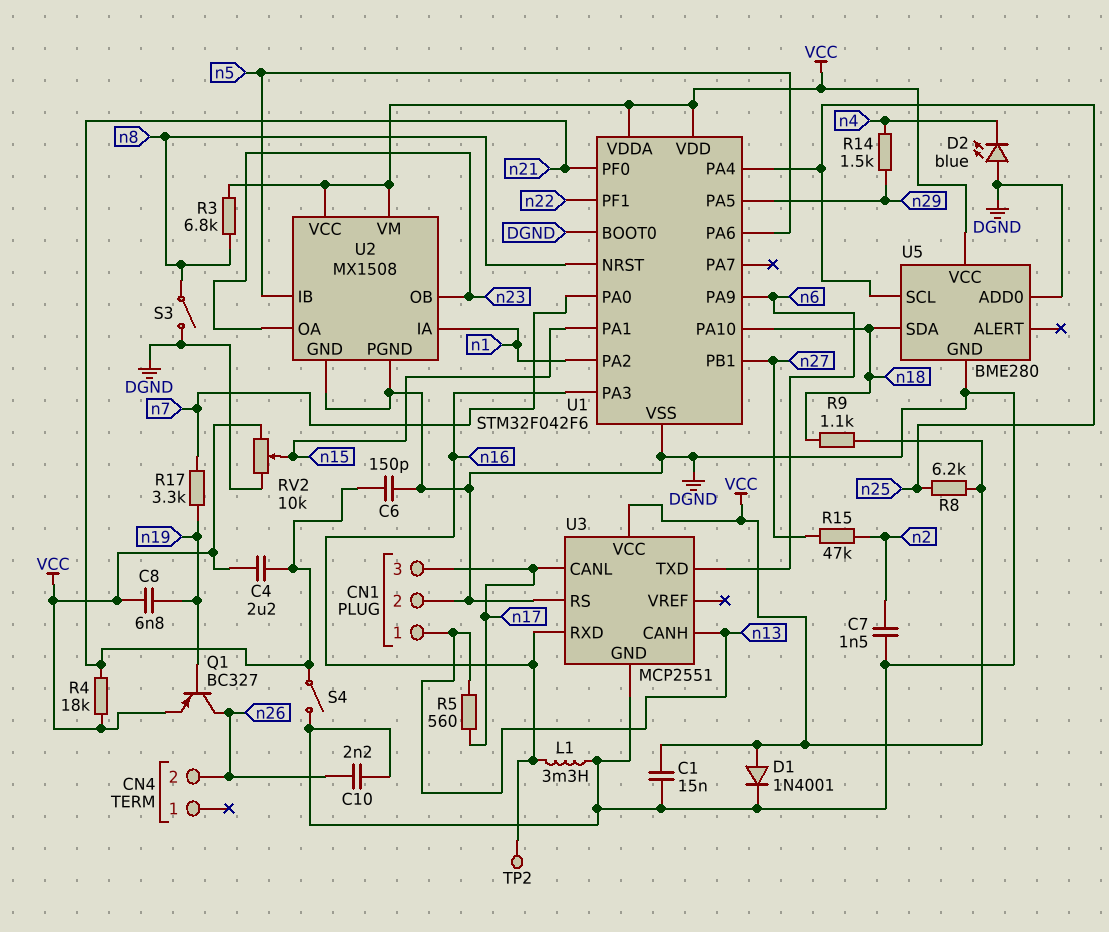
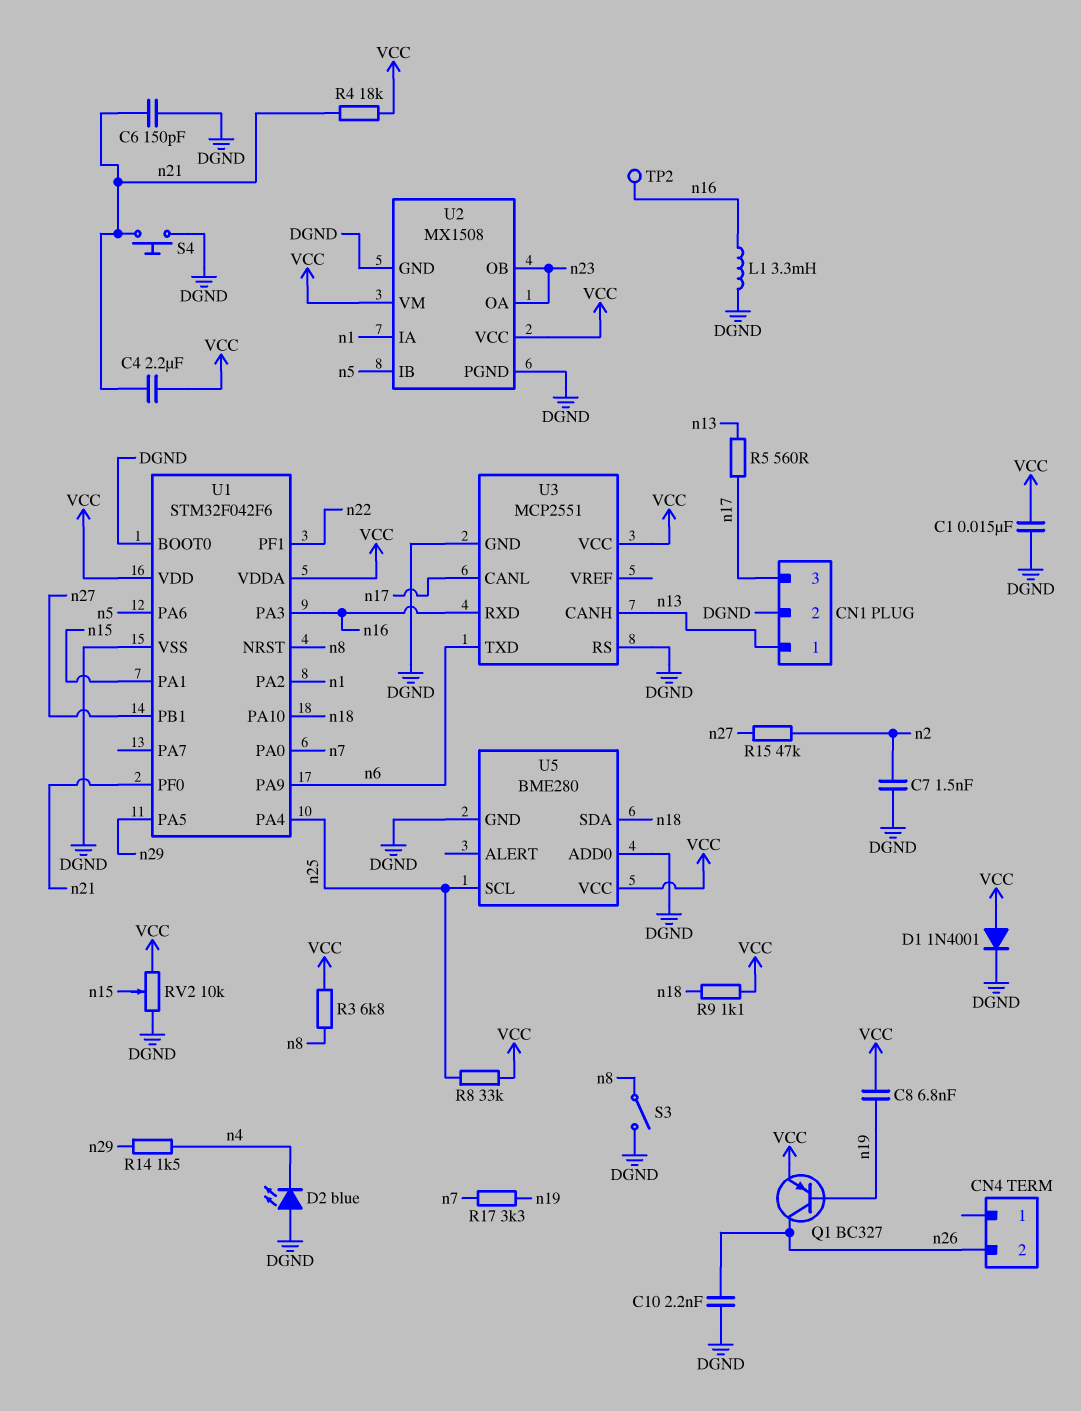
R8: 6.2k (VCC, n25) -> 33k (VCC, n25)
S4: switch (DGND, n21) -> button (DGND, n21)

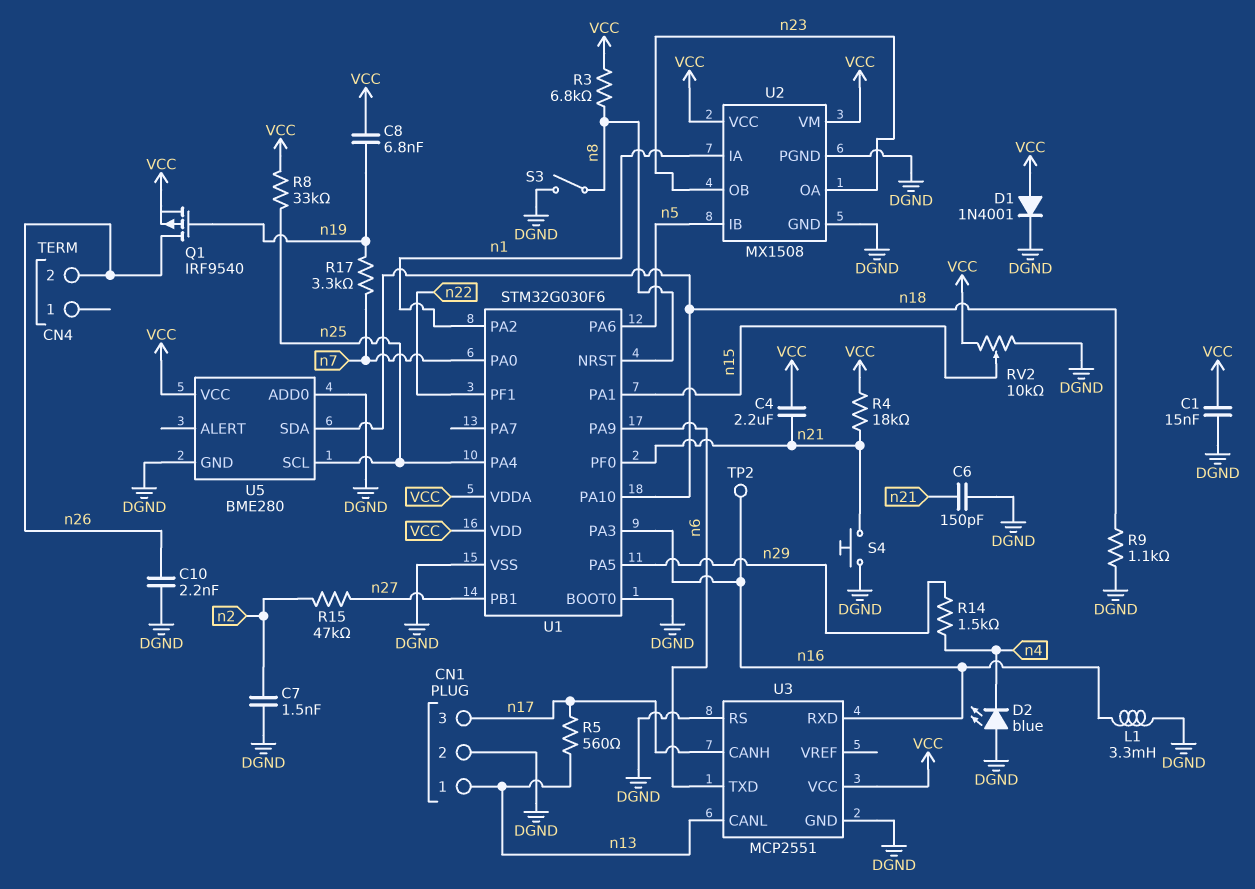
Q1: PNP BC327 (B n19, C n26, E VCC) -> PMOS IRF9540 (G n19, D n26, S VCC)
R9: 1.1k (VCC, n18) -> 1.1k (DGND, n18)
U1: STM32F042F6 -> STM32G030F6
U3 pin CANH: n13 -> n17
U3 pin CANL: n17 -> n13

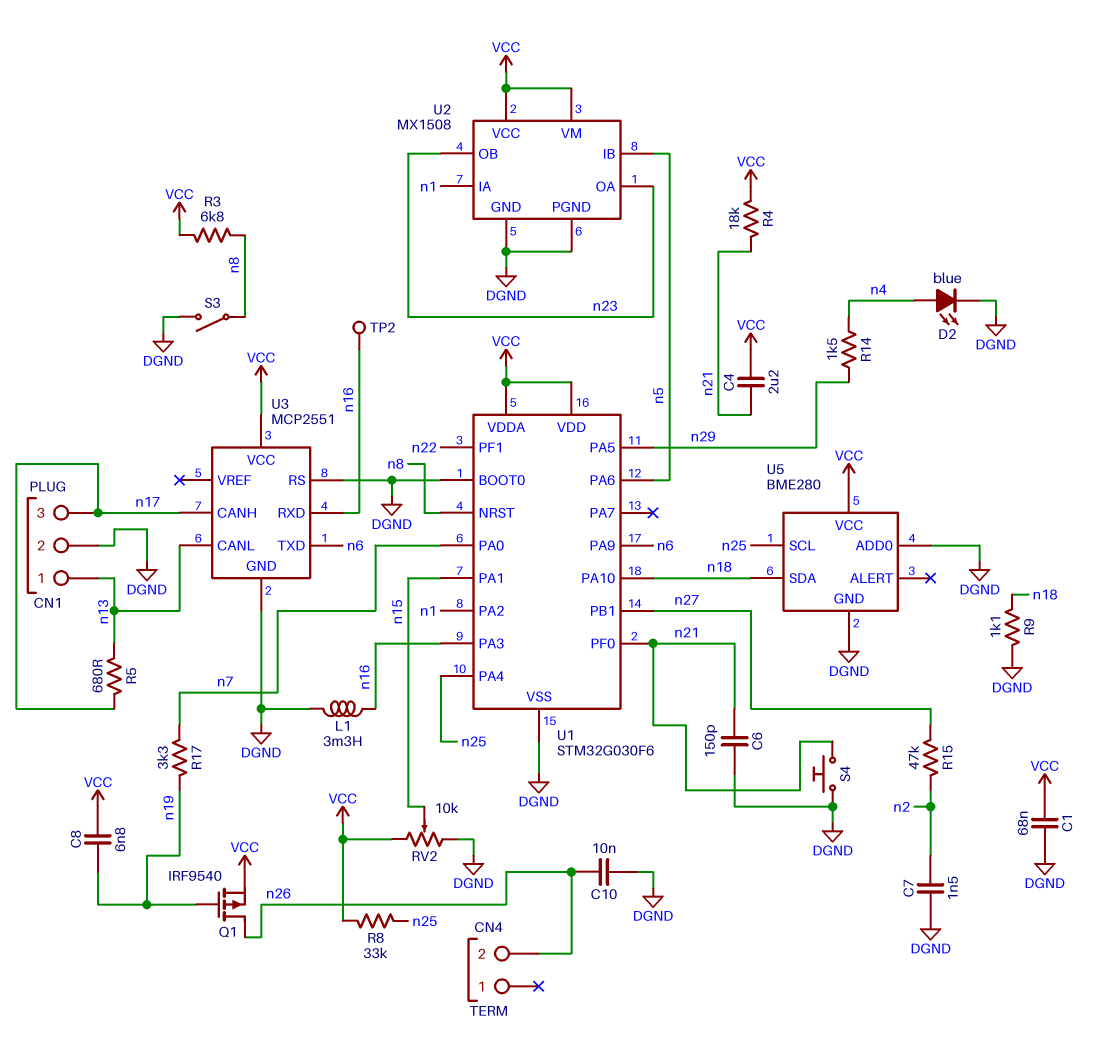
C1: 15nF (DGND, VCC) -> 68nF (DGND, VCC)
C10: 2.2nF (DGND, n26) -> 10nF (DGND, n26)
D1: diode 1N4001 (A VCC, K DGND) -> none
D2: LED blue (A DGND, K n4) -> LED blue (A n4, K DGND)
R5: 560 (n13, n17) -> 680 (n13, n17)

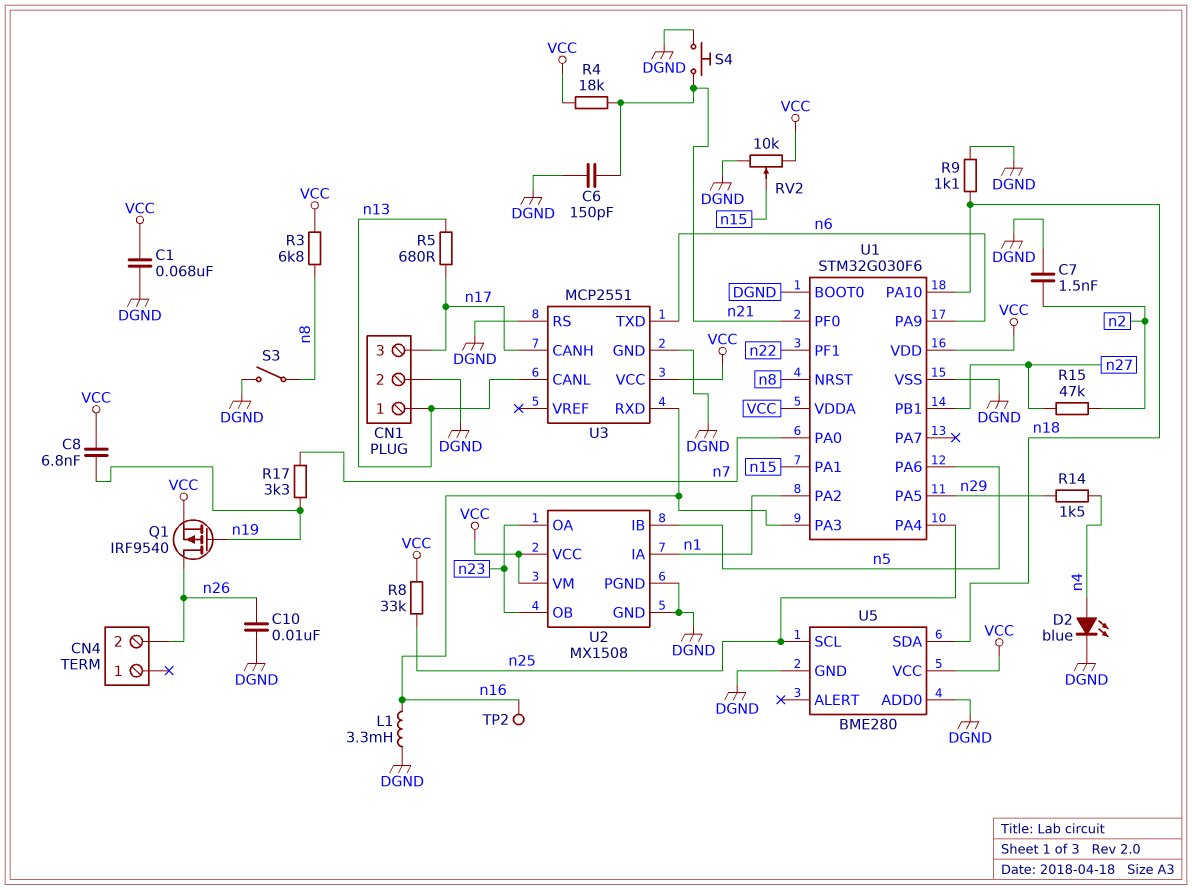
C4: 2.2uF (VCC, n21) -> none

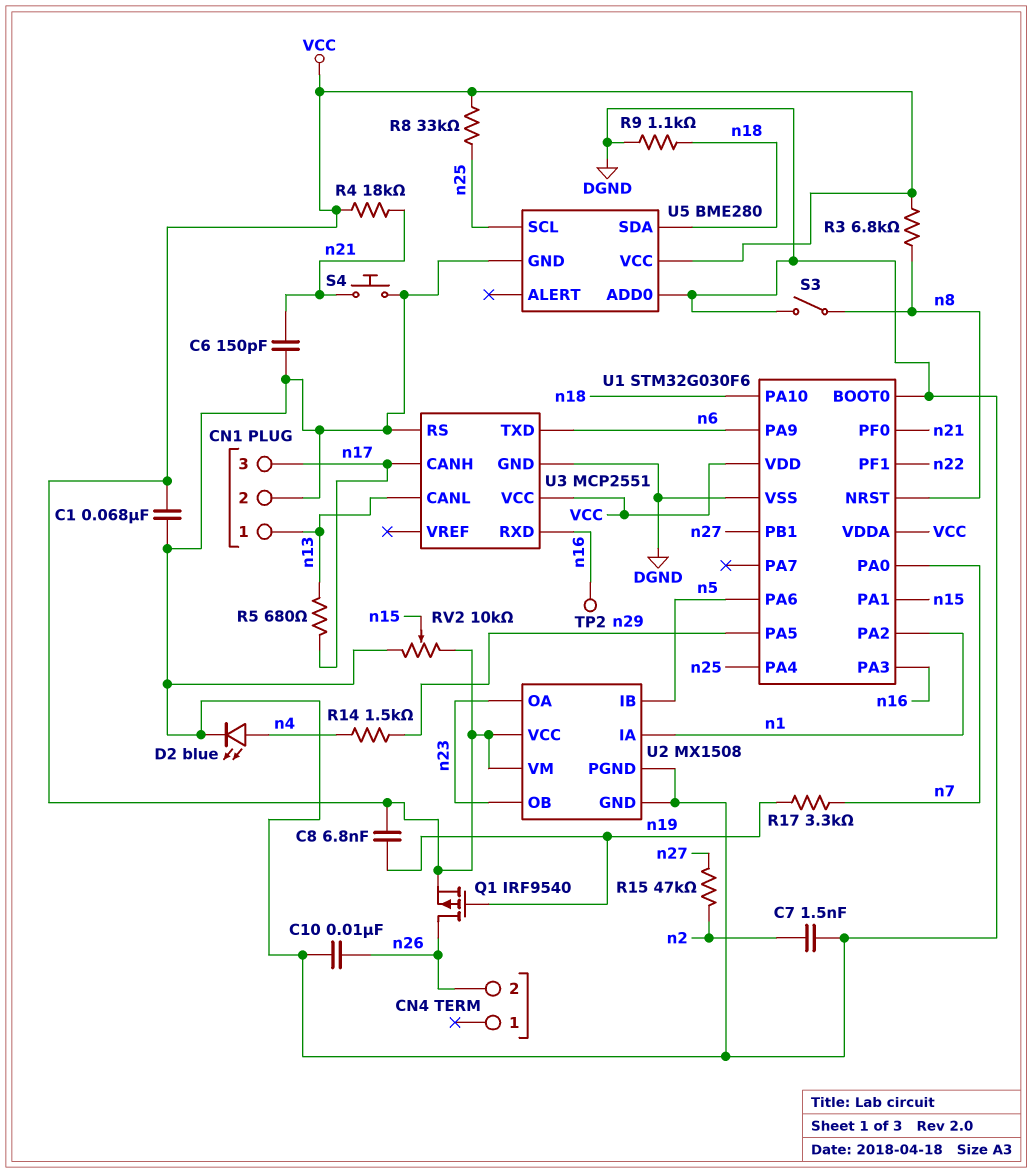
L1: 3.3mH (DGND, n16) -> none

